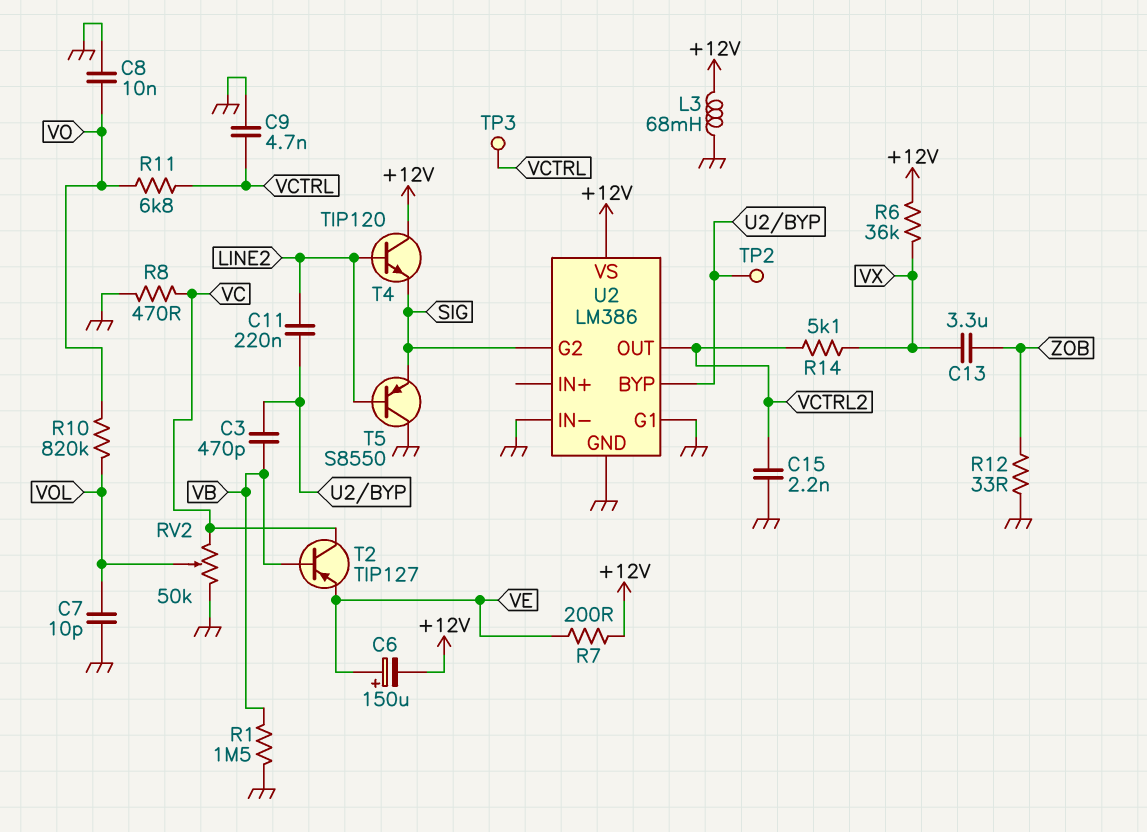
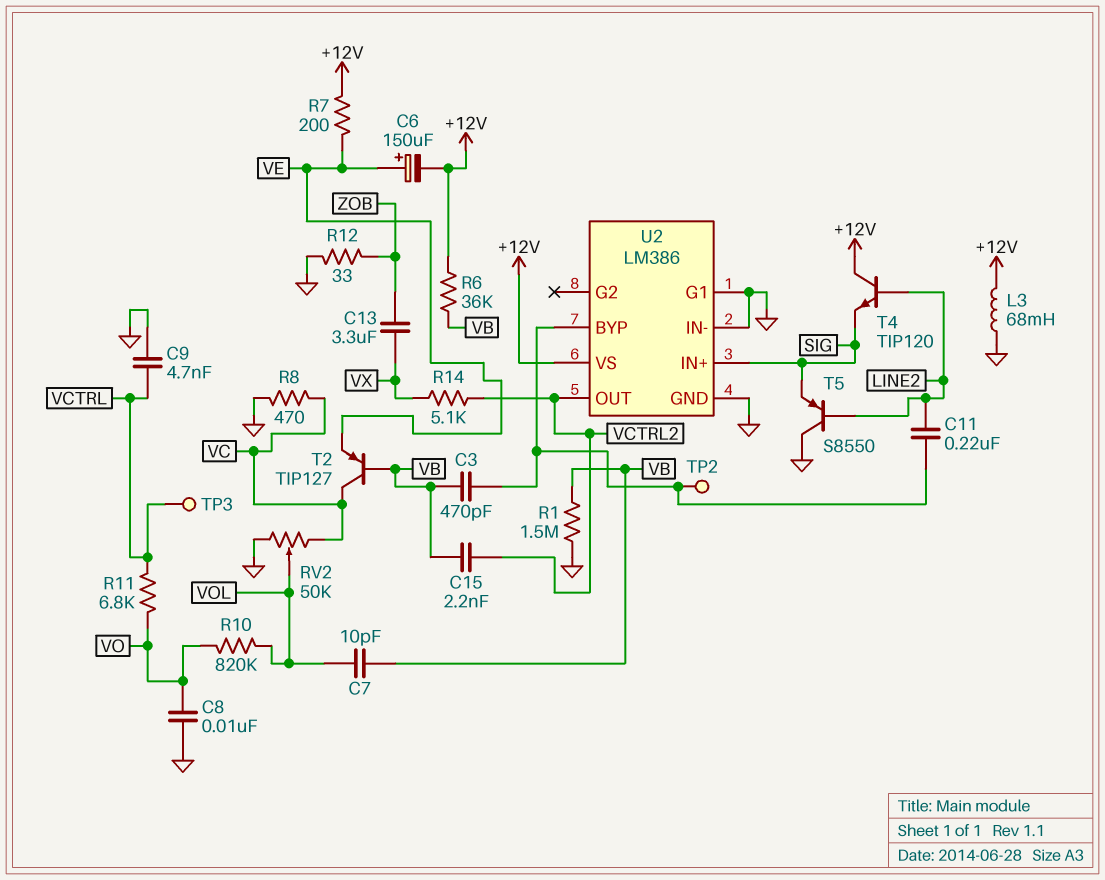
C7: 10pF (GND, VOL) -> 10pF (VB, VOL)
C15: 2.2nF (GND, VCTRL2) -> 2.2nF (VB, VCTRL2)
R6: 36k (+12V, VX) -> 36k (+12V, VB)
U2 pin G2: SIG -> none
U2 pin IN+: none -> SIG

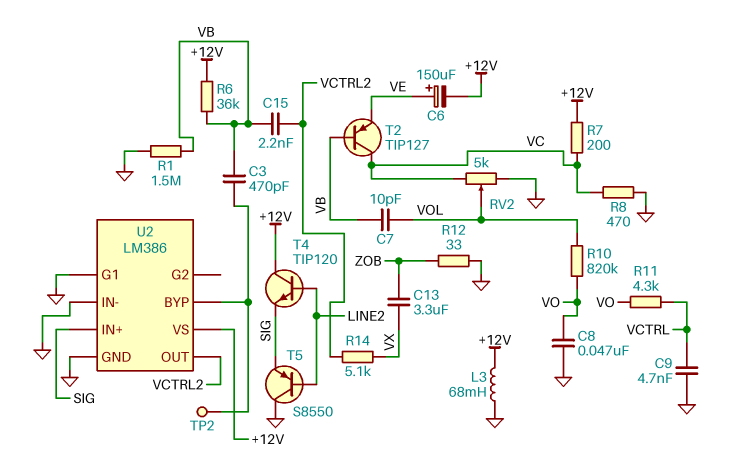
C8: 10nF (GND, VO) -> 47nF (GND, VO)
C11: 220nF (LINE2, U2/BYP) -> none
R7: 200 (+12V, VE) -> 200 (+12V, VC)
R11: 6.8k (VCTRL, VO) -> 4.3k (VCTRL, VO)
RV2: 50k (GND, VC, wiper VOL) -> 5k (GND, VC, wiper VOL)
TP3: test point (VCTRL) -> none

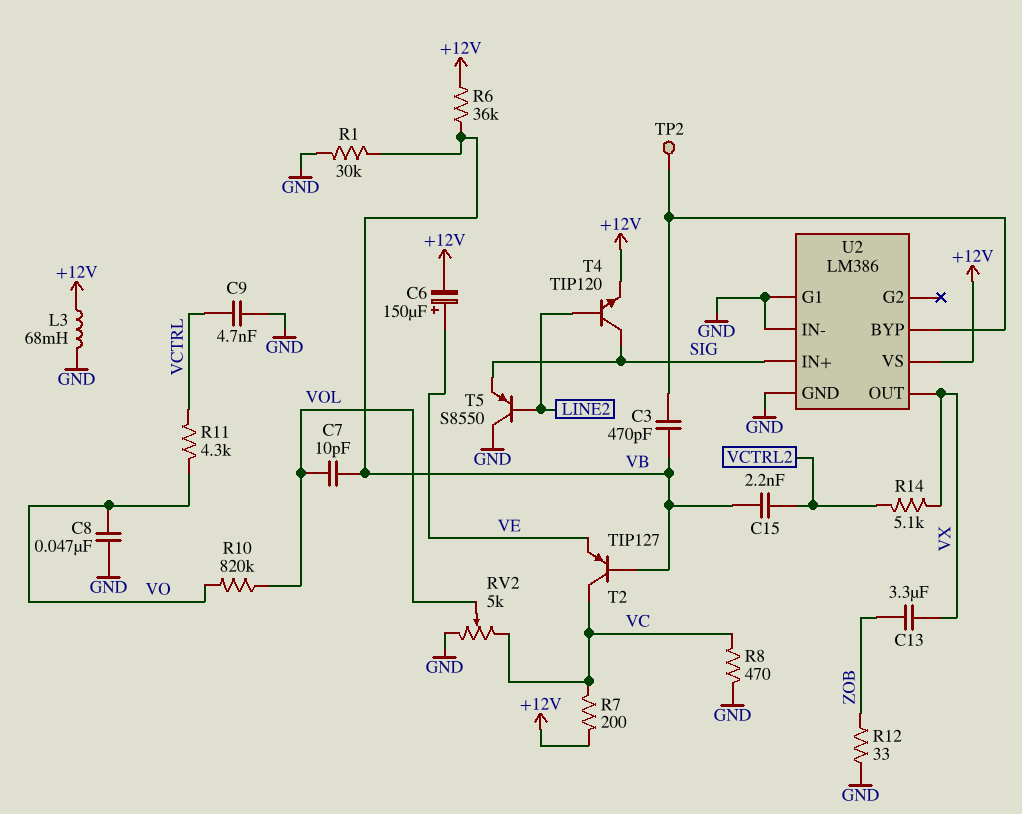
R1: 1.5M (GND, VB) -> 30k (GND, VB)
T4: NPN TIP120 (B LINE2, C +12V, E SIG) -> NPN TIP120 (B LINE2, C SIG, E +12V)
U2 pin OUT: VCTRL2 -> VX

